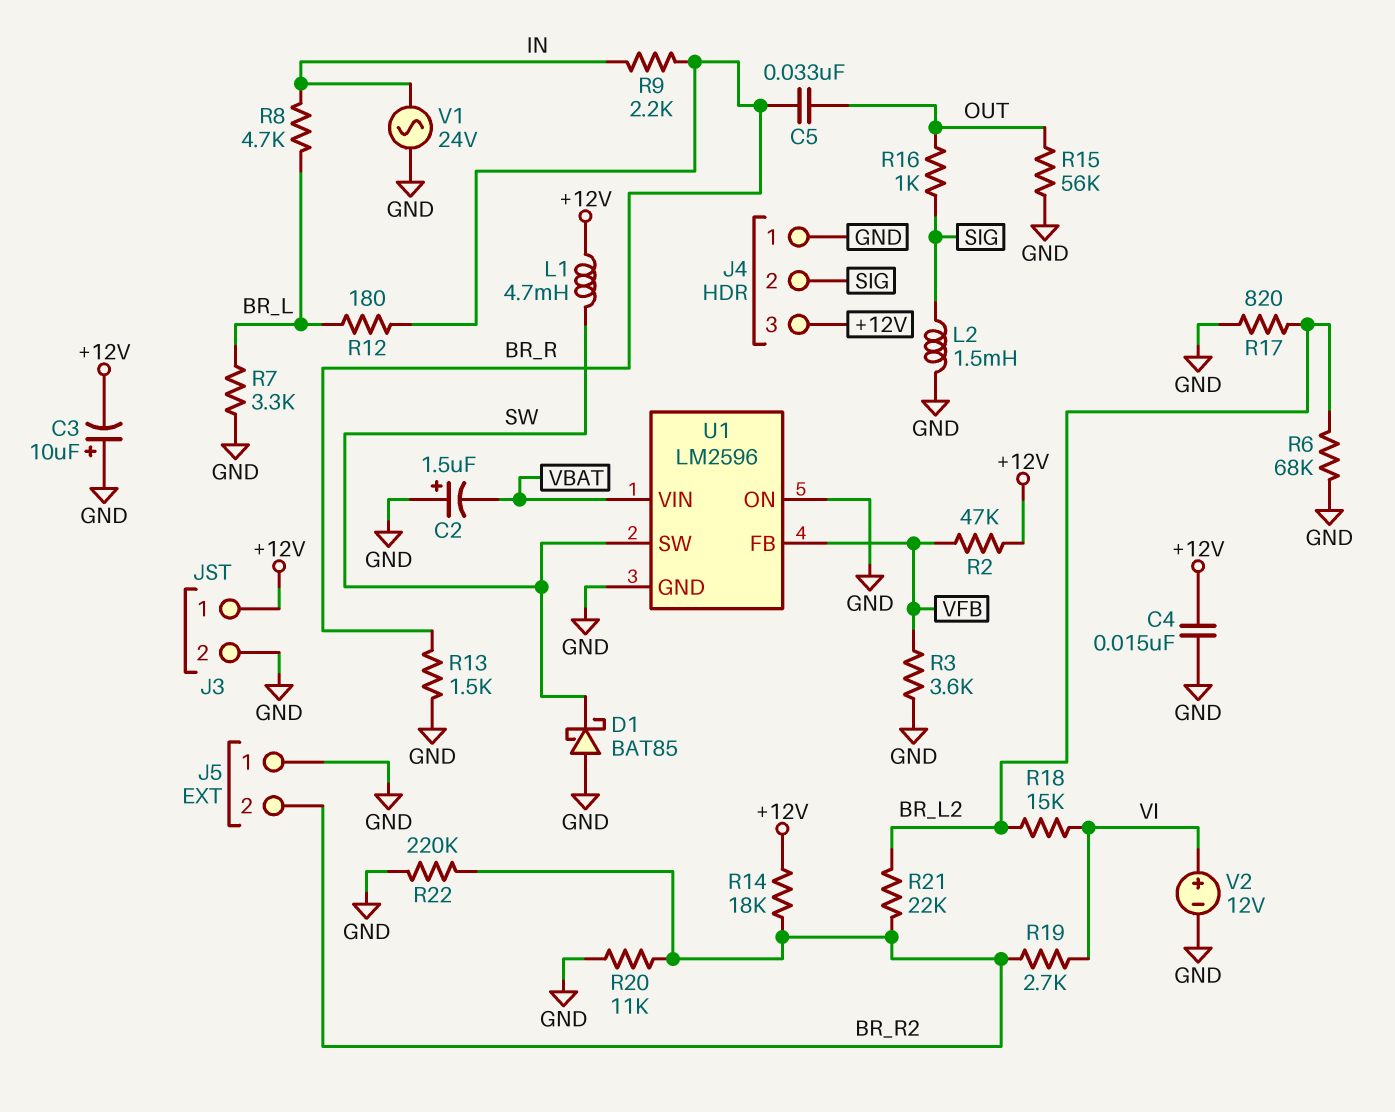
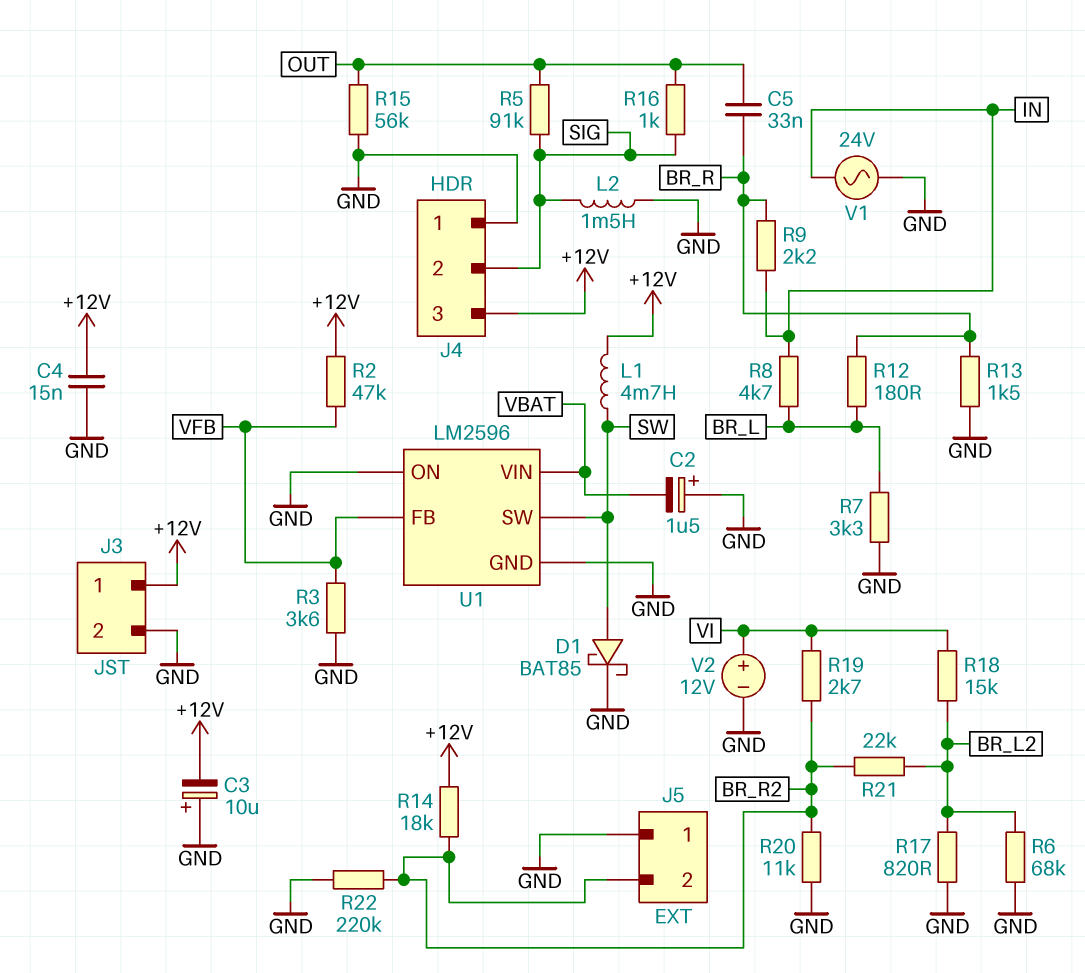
D1: schottky BAT85 (A GND, K SW) -> schottky BAT85 (A SW, K GND)
R5: none -> 91k (OUT, SIG)

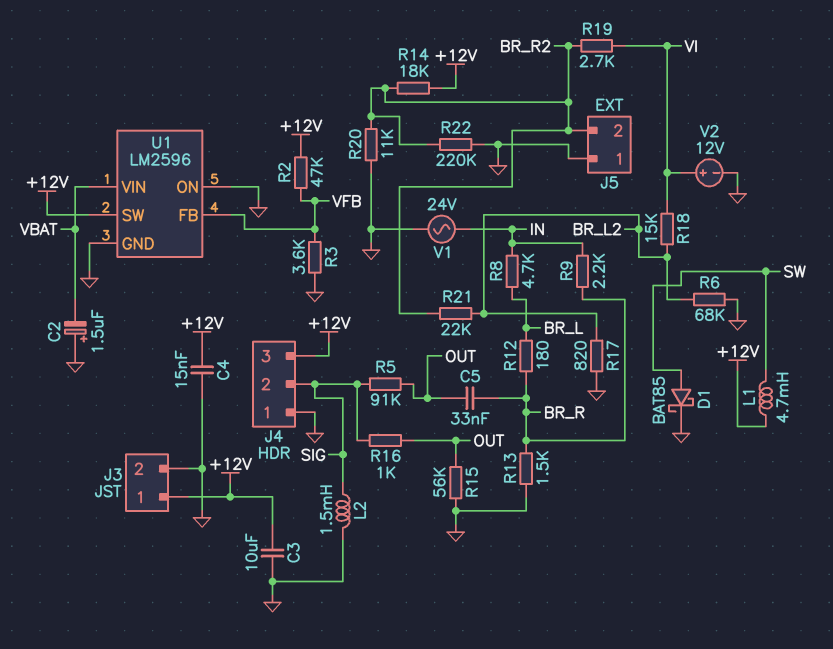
C3: 10uF (plus GND, minus +12V) -> 10uF (+12V, GND)
R7: 3.3k (BR_L, GND) -> none
U1 pin SW: SW -> +12V

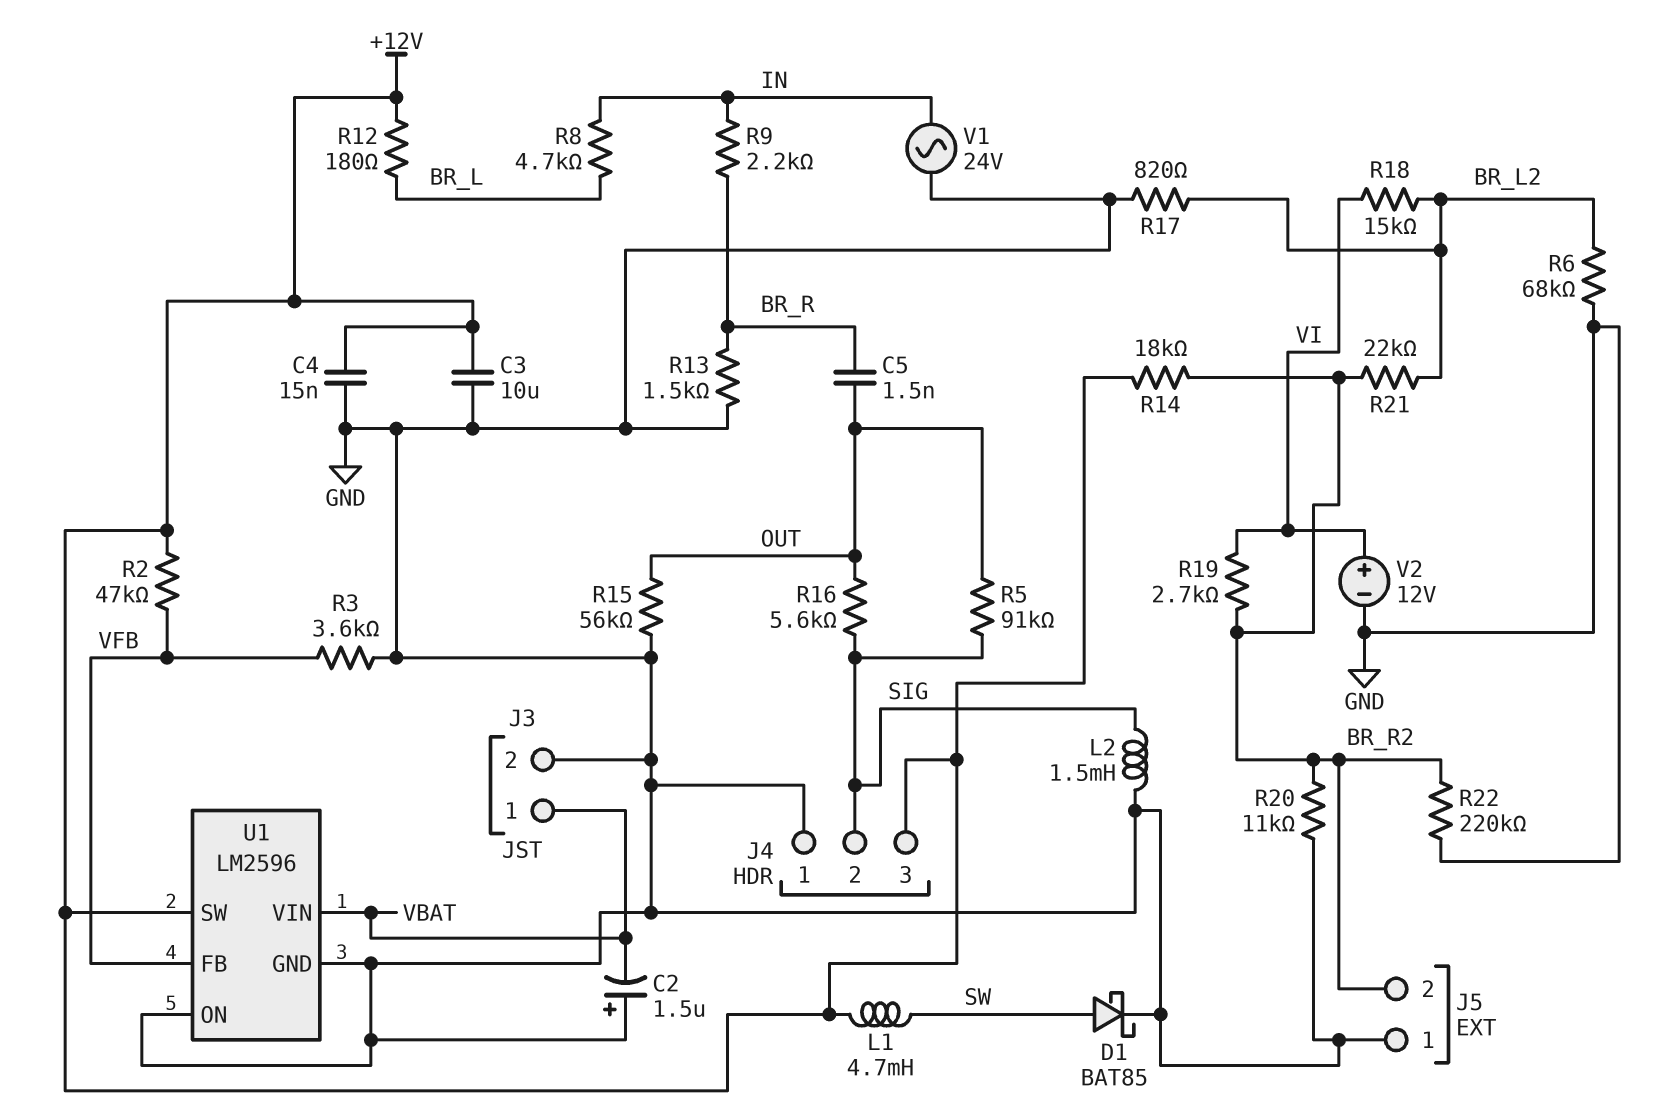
C5: 33nF (BR_R, OUT) -> 1.5nF (BR_R, OUT)
J3 pin 1: +12V -> VBAT
R12: 180 (BR_L, BR_R) -> 180 (+12V, BR_L)
R16: 1k (OUT, SIG) -> 5.6k (OUT, SIG)

